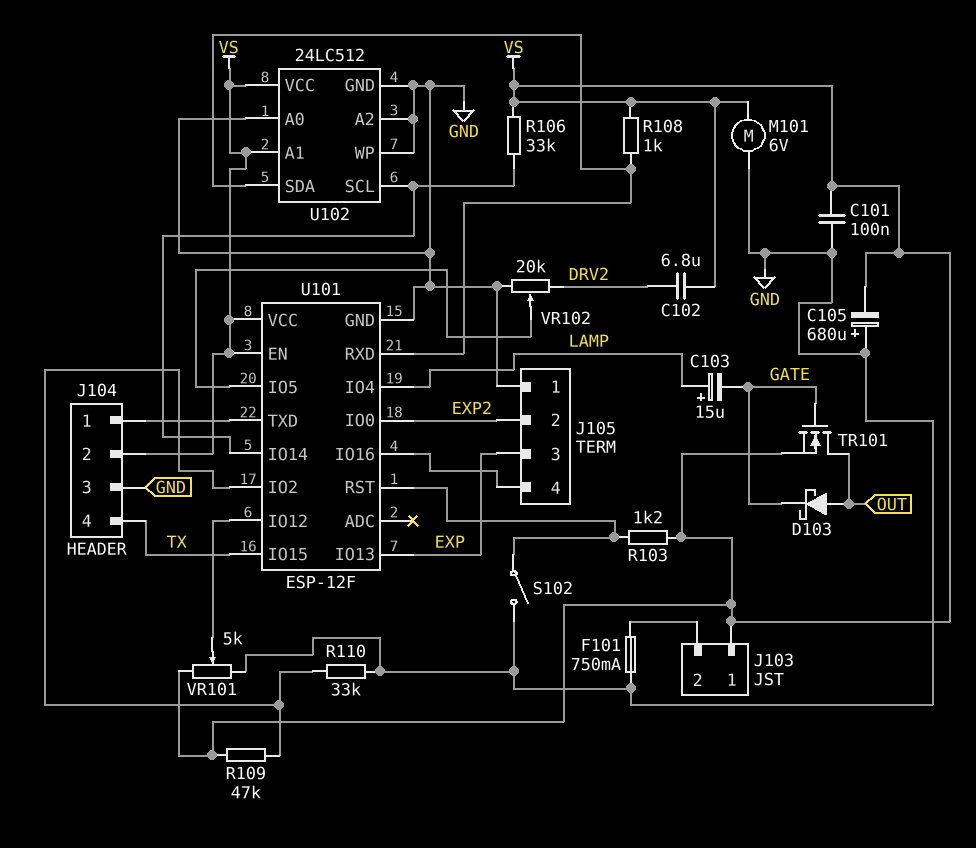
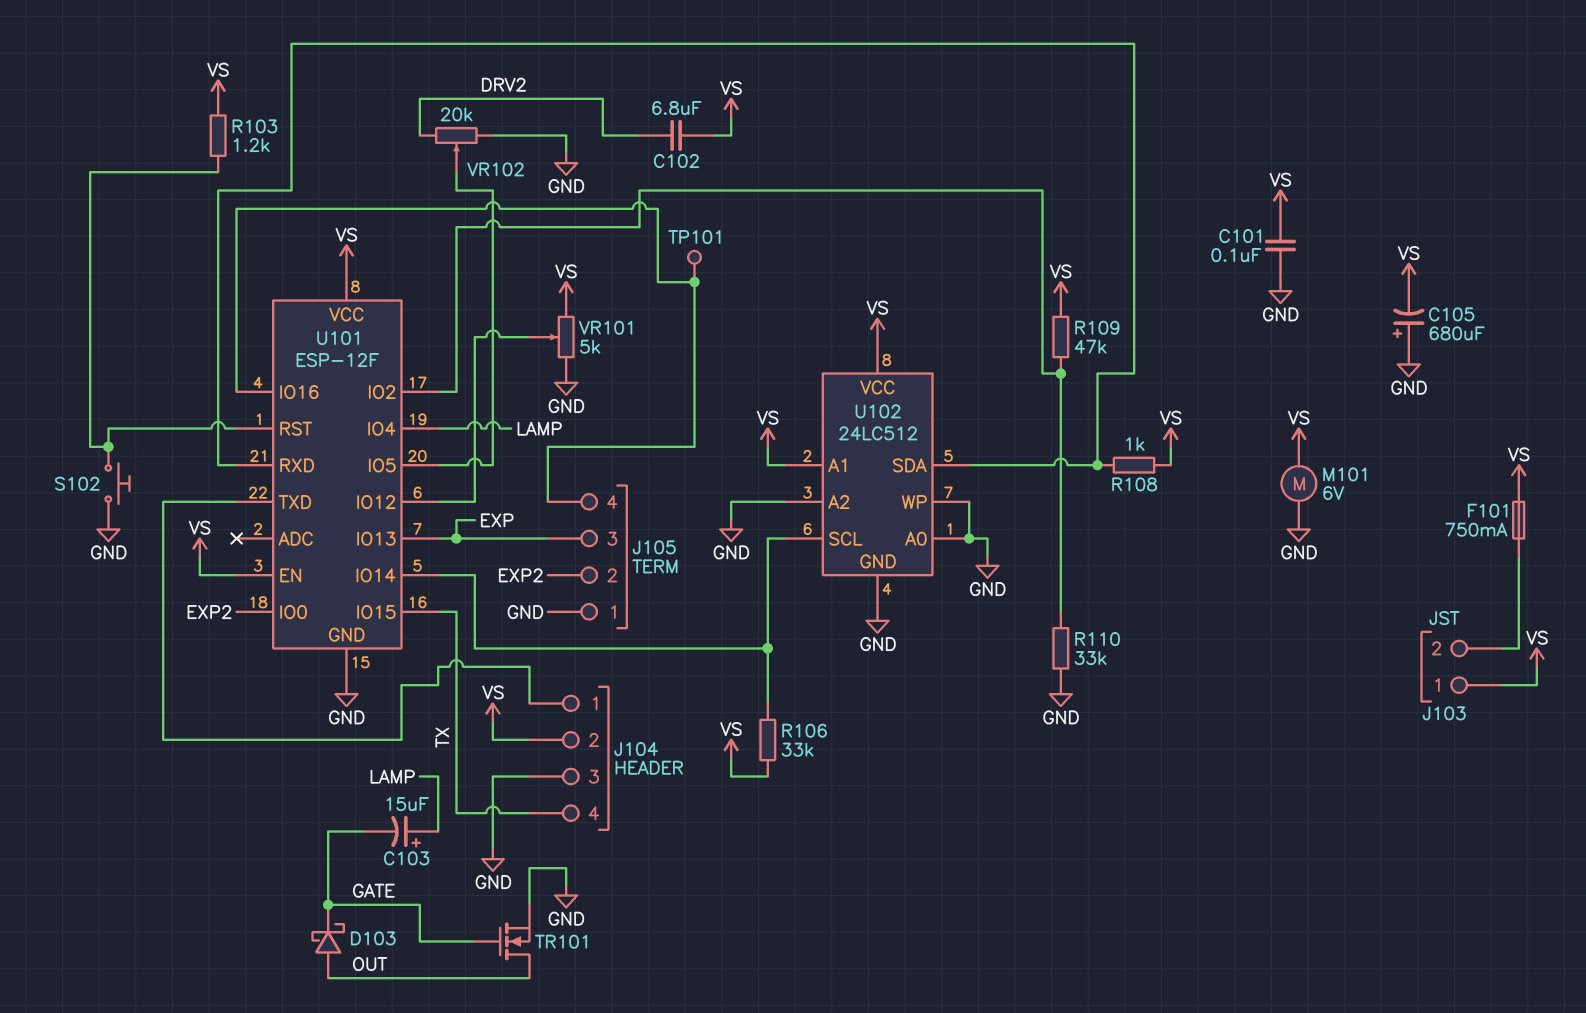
F101: 750mA (GND, J103/2) -> 750mA (J103/2, VS)
S102: switch (GND, U101/RST) -> button (GND, U101/RST)
TP101: none -> test point (J105/4)
TR101: NMOS (G GATE, D OUT, S VS) -> NMOS (G GATE, D OUT, S GND)

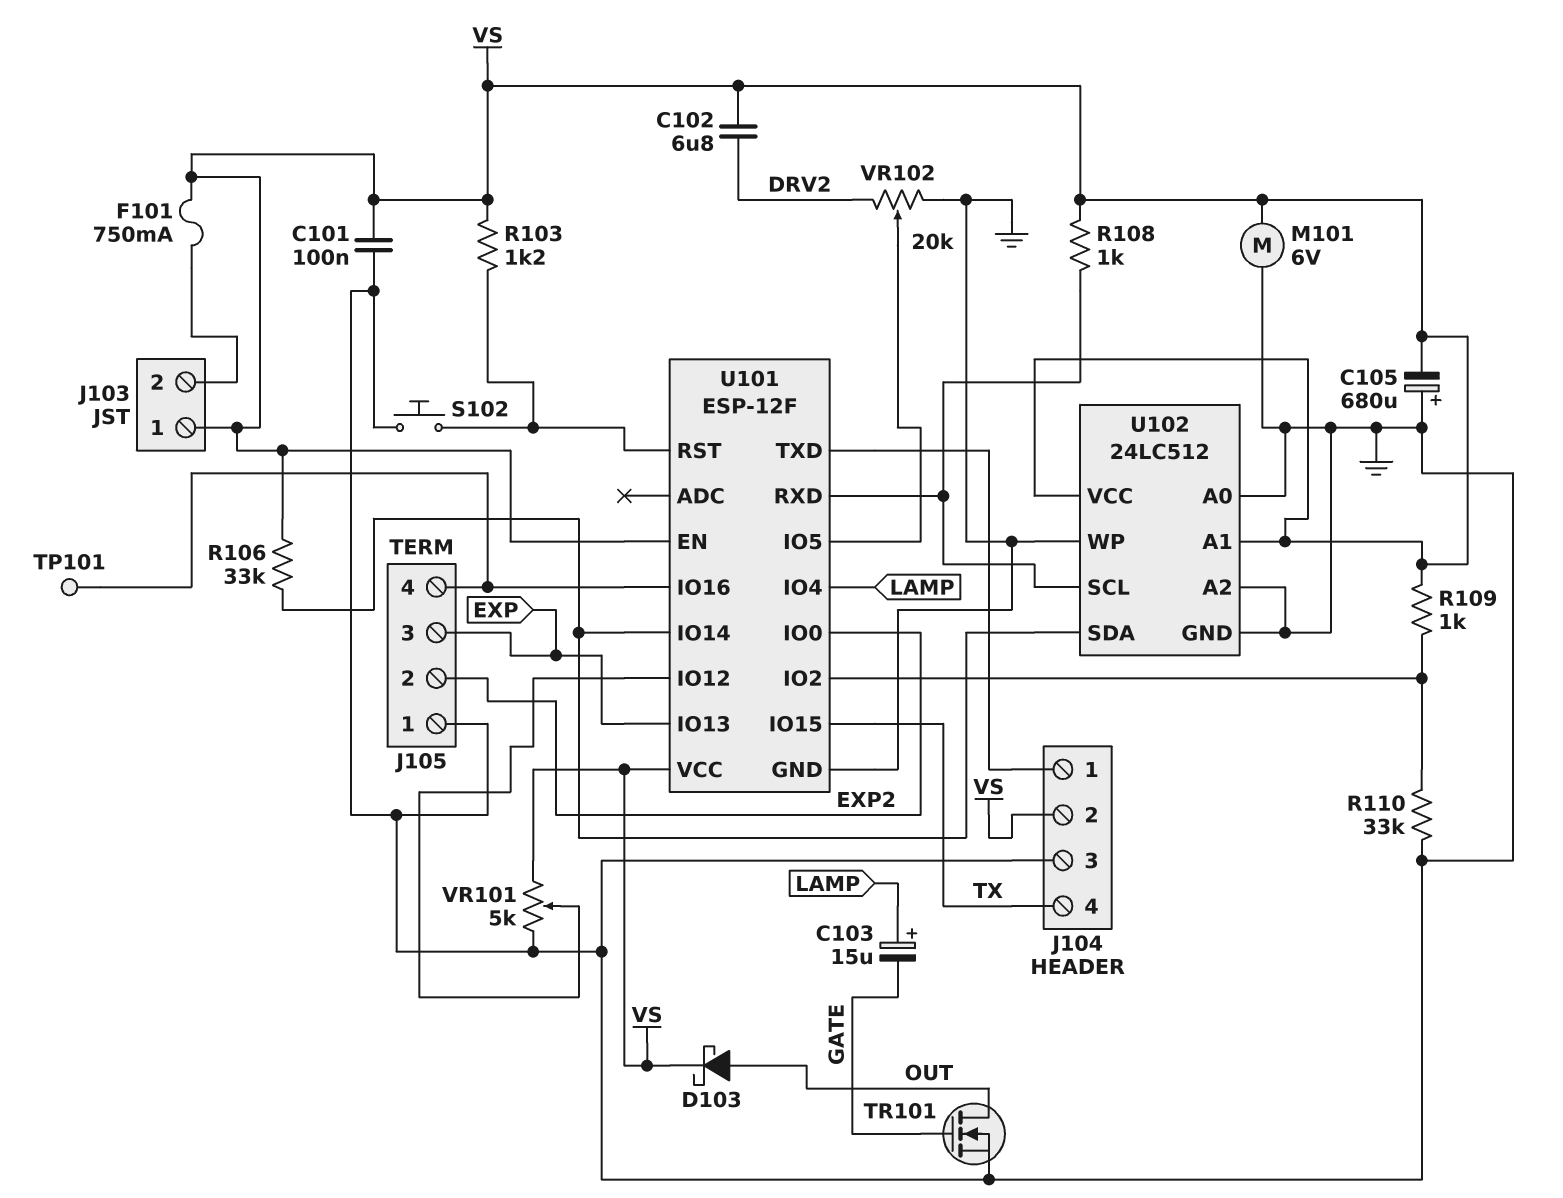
D103: schottky (A OUT, K GATE) -> schottky (A OUT, K VS)
R109: 47k (U101/IO2, VS) -> 1k (U101/IO2, VS)
U102 pin SCL: U101/IO14 -> U101/RXD
U102 pin SDA: U101/RXD -> U101/IO14

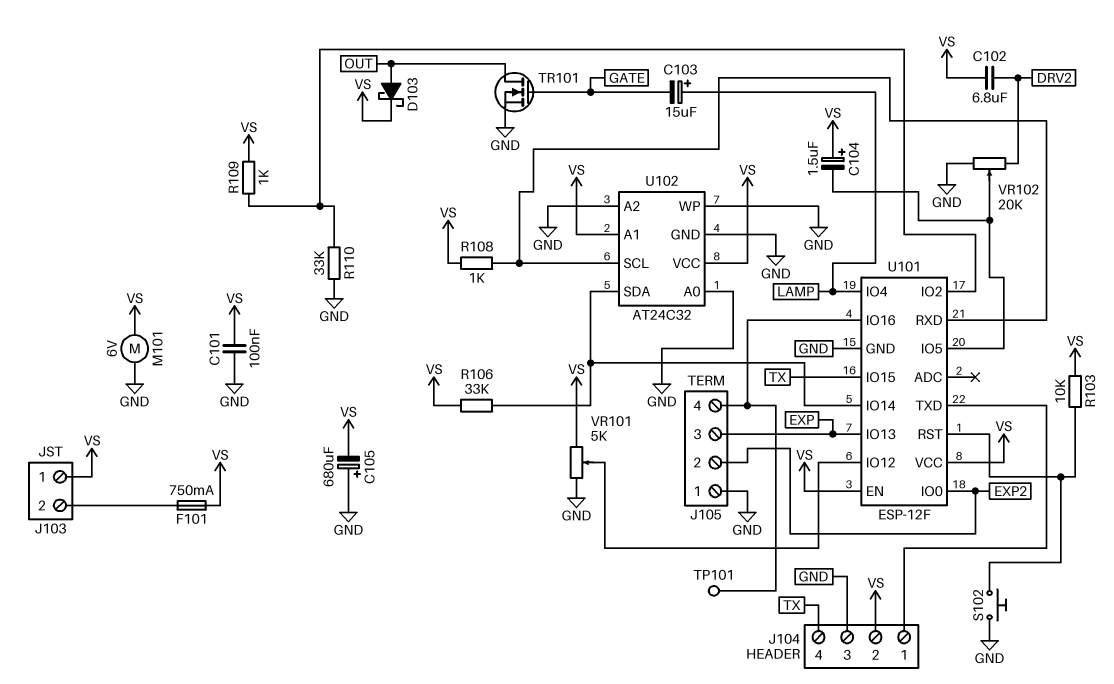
C104: none -> 1.5uF (plus VS, minus U101/IO5)
R103: 1.2k (U101/RST, VS) -> 10k (U101/RST, VS)
U102: 24LC512 -> AT24C32

